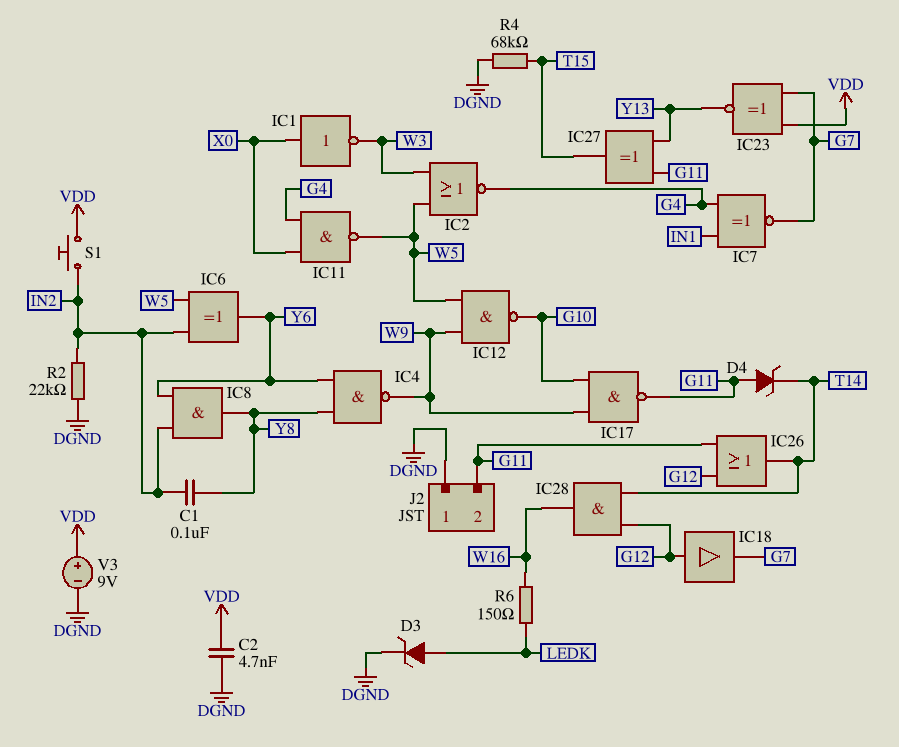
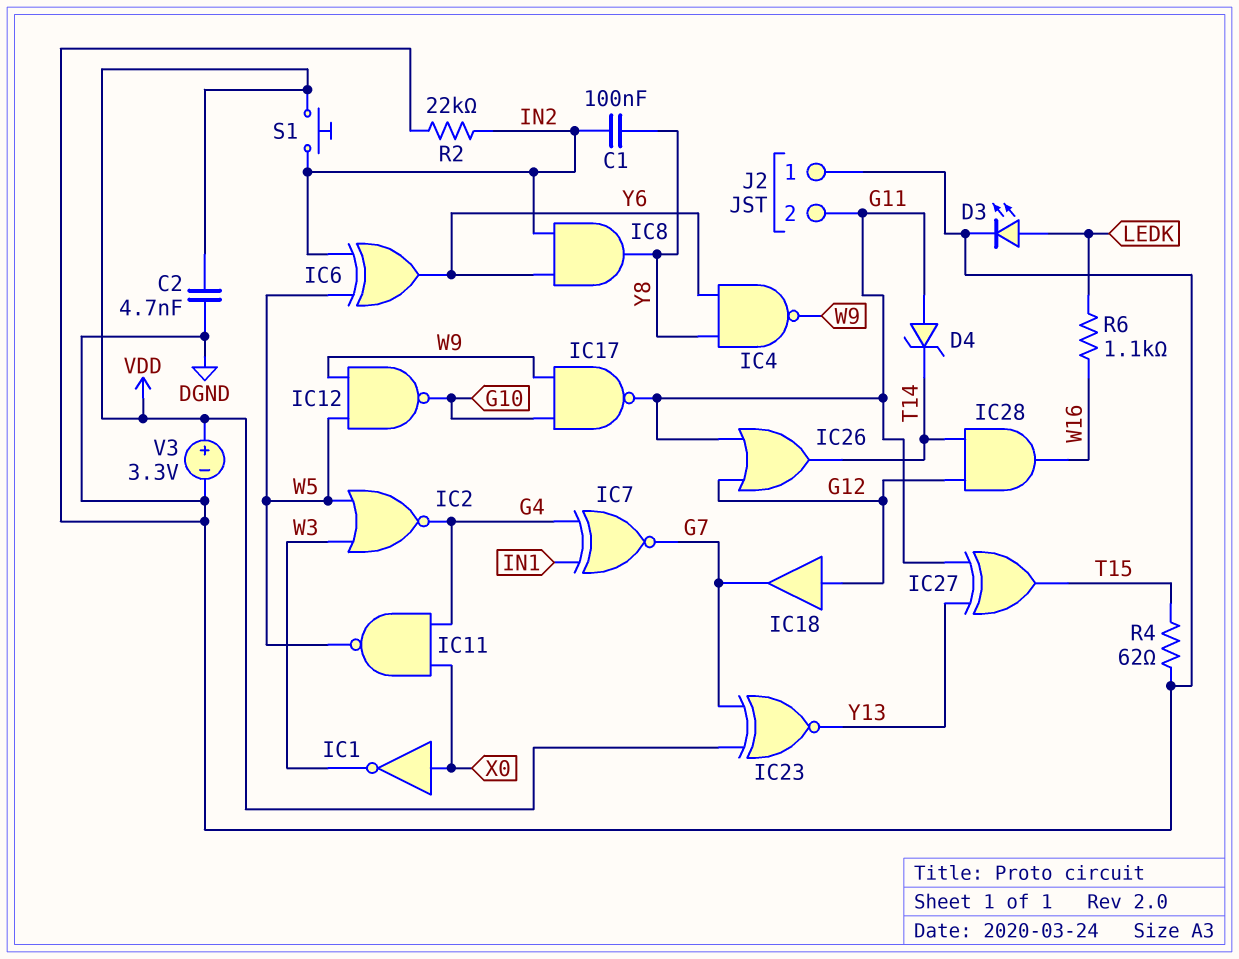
D3: zener (A LEDK, K DGND) -> LED (A LEDK, K DGND)
R4: 68k (DGND, T15) -> 62 (DGND, T15)
R6: 150 (LEDK, W16) -> 1.1k (LEDK, W16)
V3: 9V (plus VDD, minus DGND) -> 3.3V (plus VDD, minus DGND)

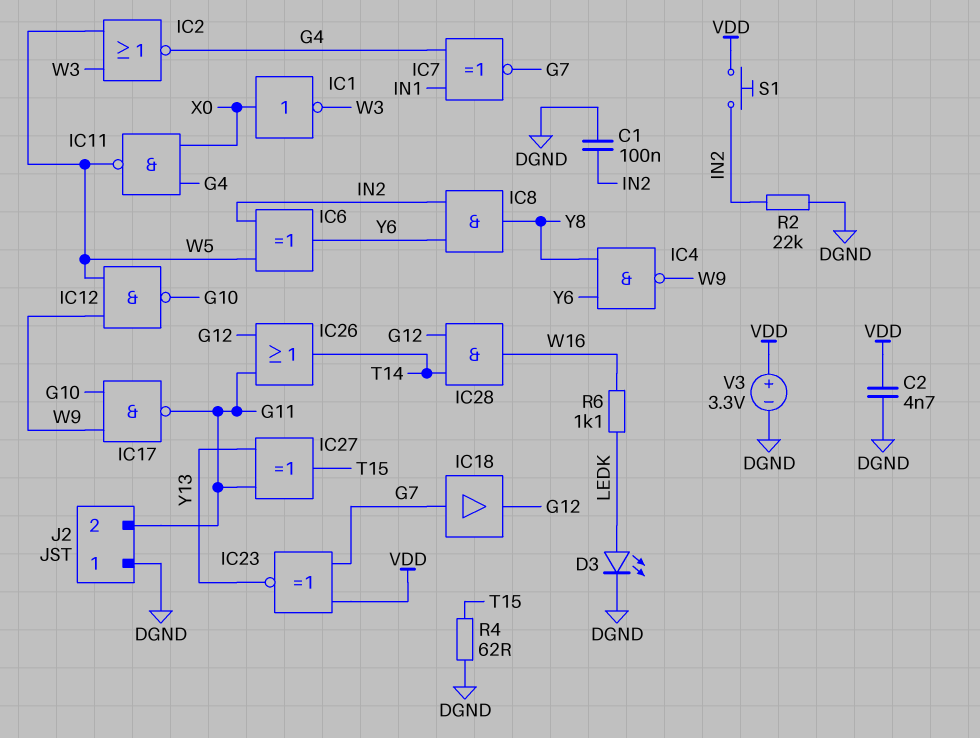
C1: 100nF (IN2, Y8) -> 100nF (DGND, IN2)
D4: zener (A G11, K T14) -> none
IC18: buffer (in G12, out G7) -> buffer (in G7, out G12)

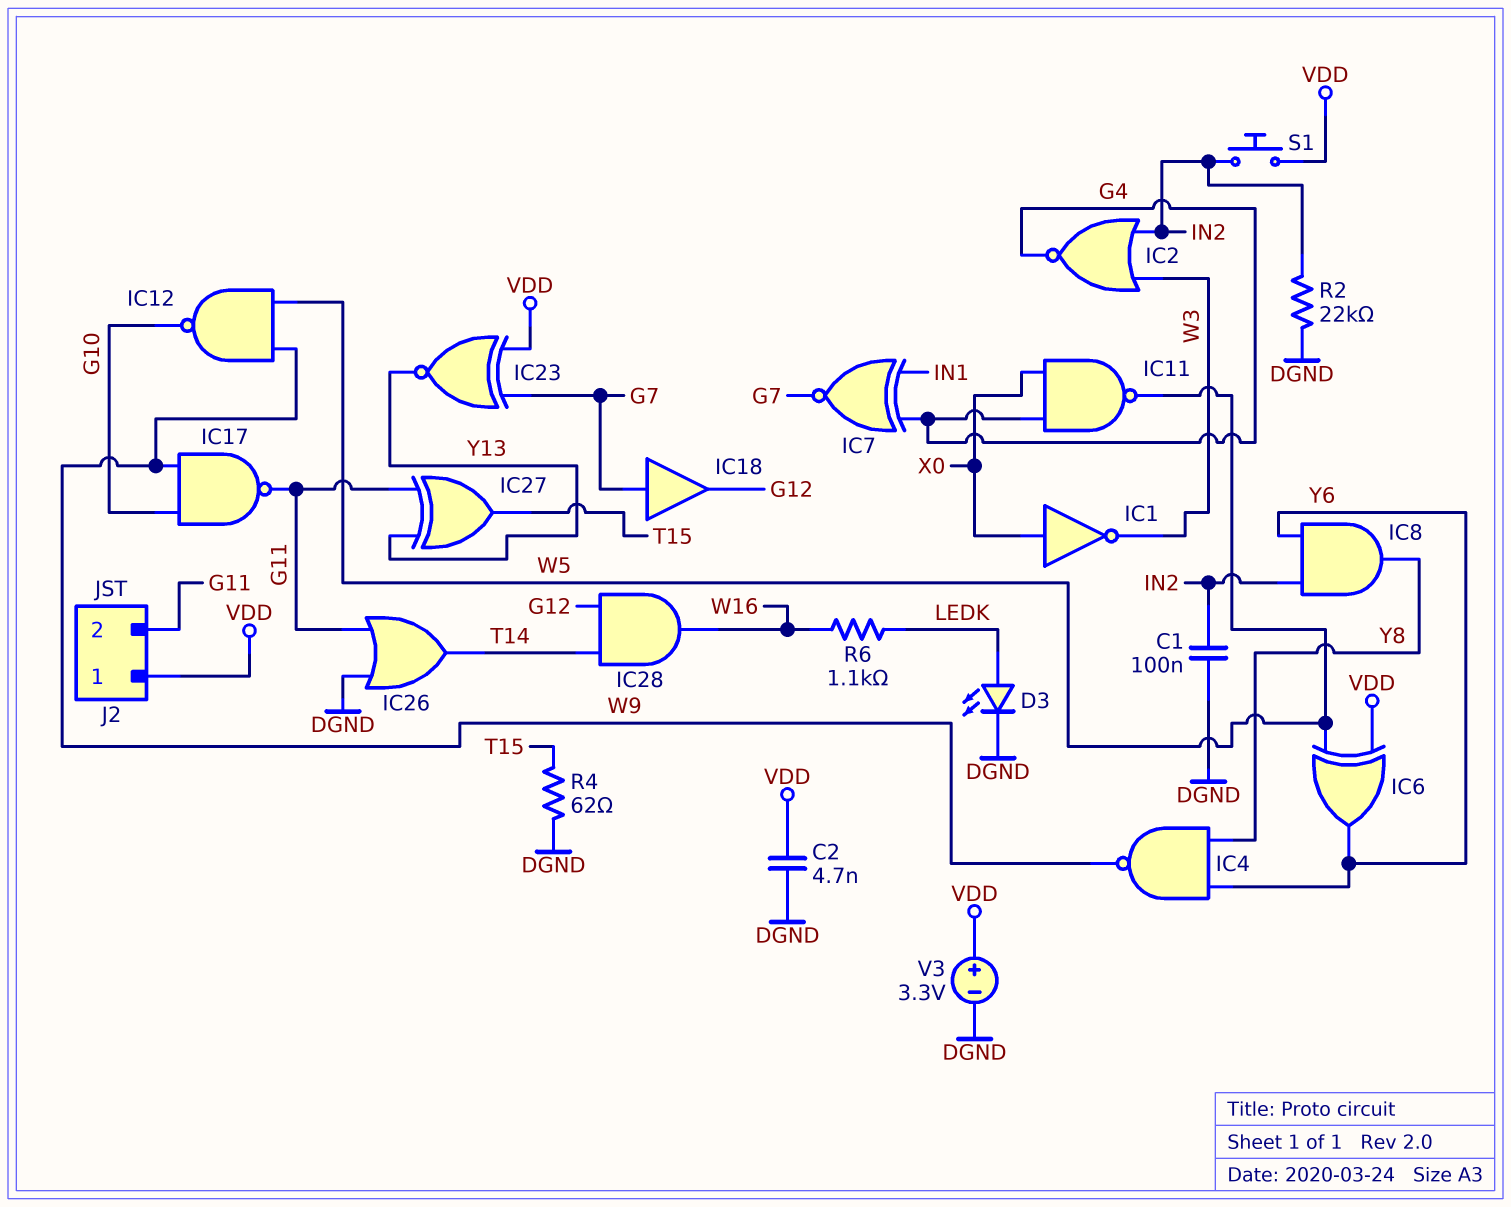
IC2: NOR (in W3, in W5, out G4) -> NOR (in IN2, in W3, out G4)
IC6: XOR (in IN2, in W5, out Y6) -> XOR (in VDD, in W5, out Y6)
IC26: OR (in G11, in G12, out T14) -> OR (in DGND, in G11, out T14)
J2 pin 1: DGND -> VDD

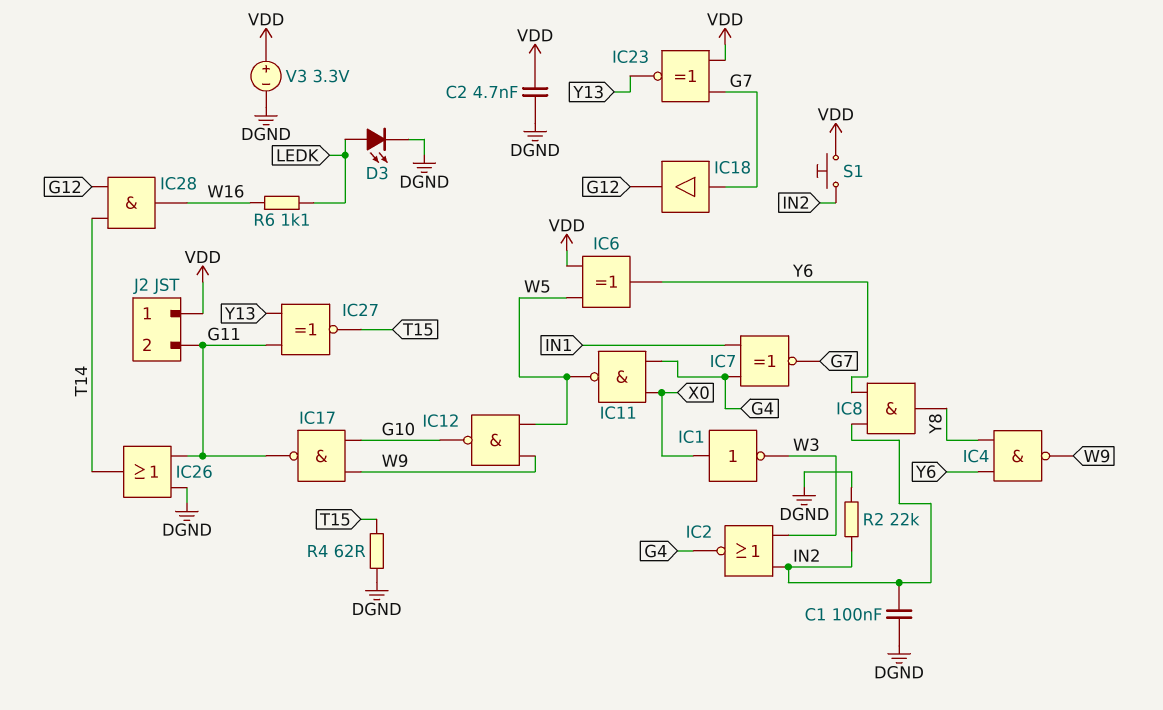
IC27: XOR (in G11, in Y13, out T15) -> XNOR (in G11, in Y13, out T15)

